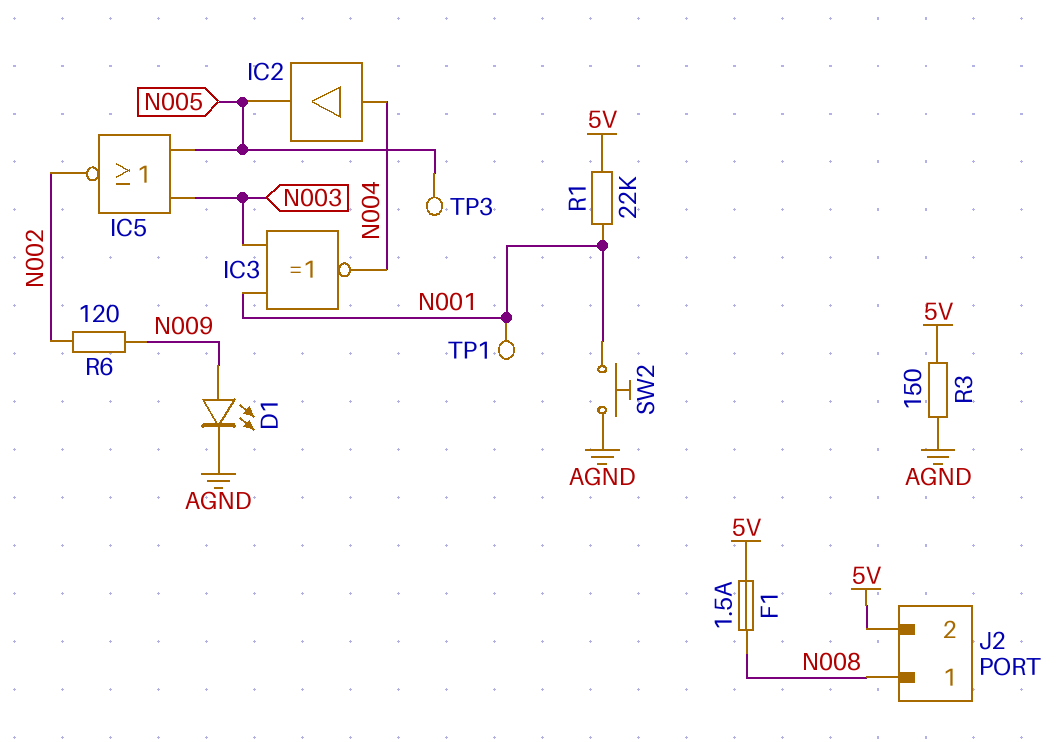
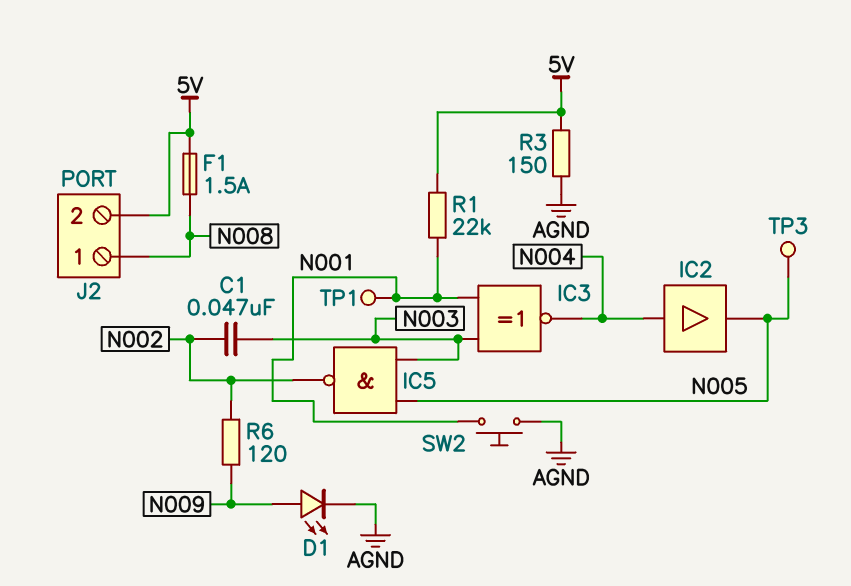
C1: none -> 47nF (N002, N003)
IC5: NOR (in N003, in N005, out N002) -> NAND (in N003, in N005, out N002)

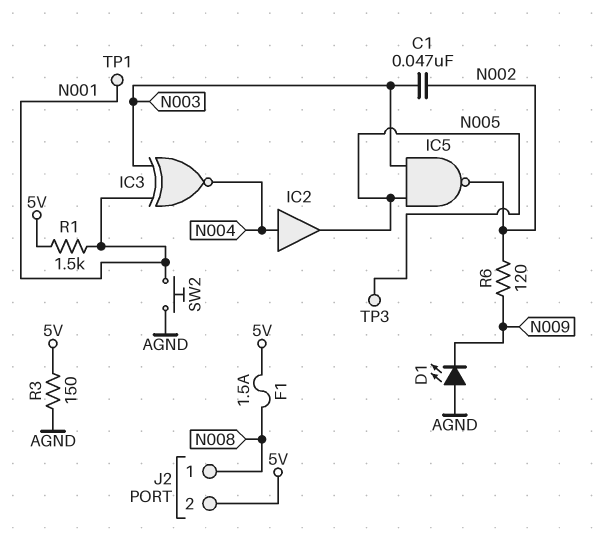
D1: LED (A N009, K AGND) -> LED (A AGND, K N009)
R1: 22k (5V, N001) -> 1.5k (5V, N001)

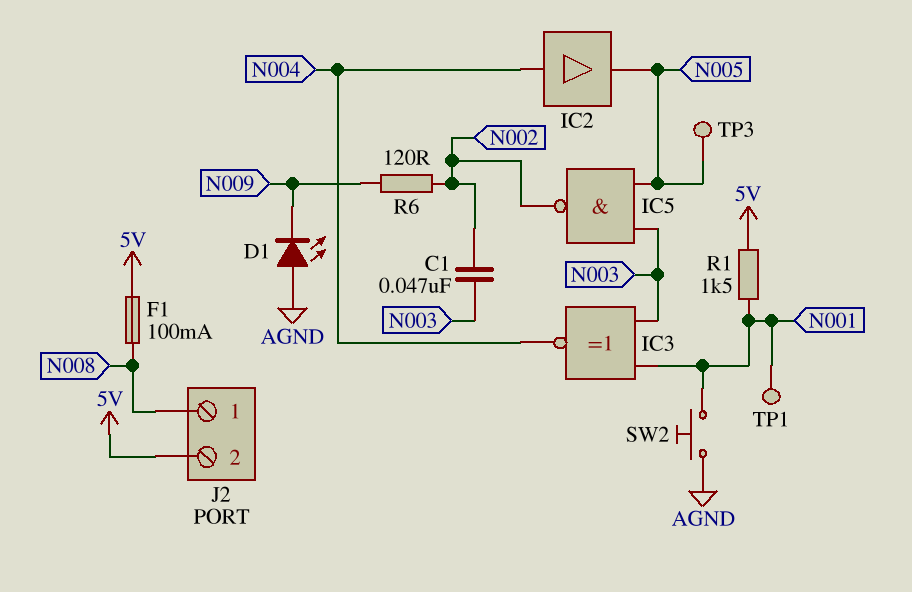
F1: 1.5A (5V, N008) -> 100mA (5V, N008)
R3: 150 (5V, AGND) -> none

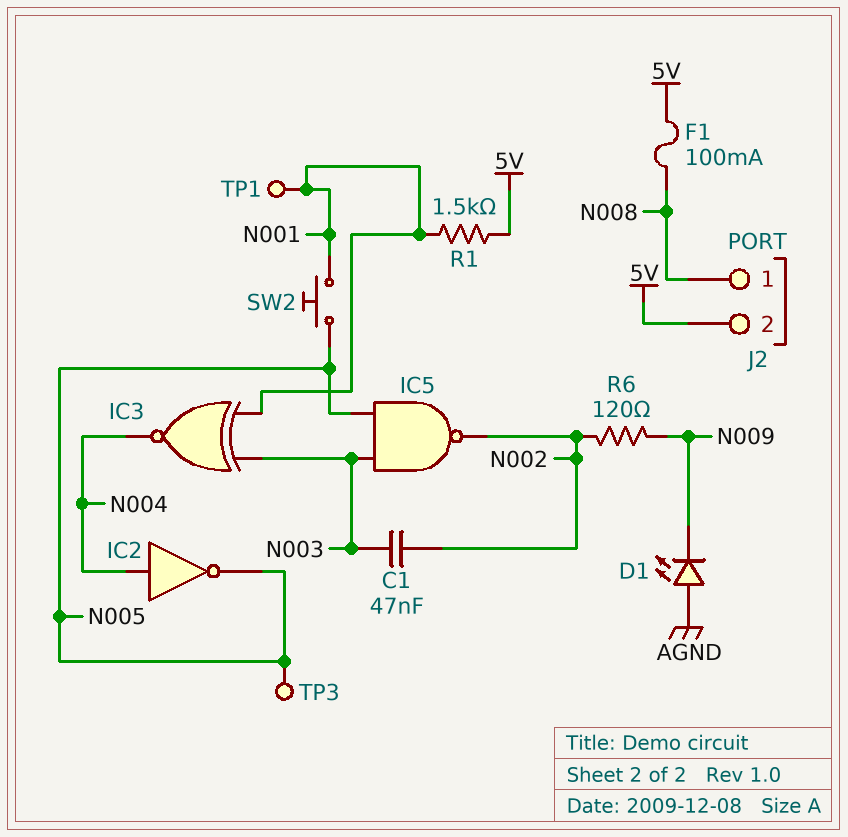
IC2: buffer (in N004, out N005) -> NOT (in N004, out N005)
SW2: button (AGND, N001) -> button (N001, N005)

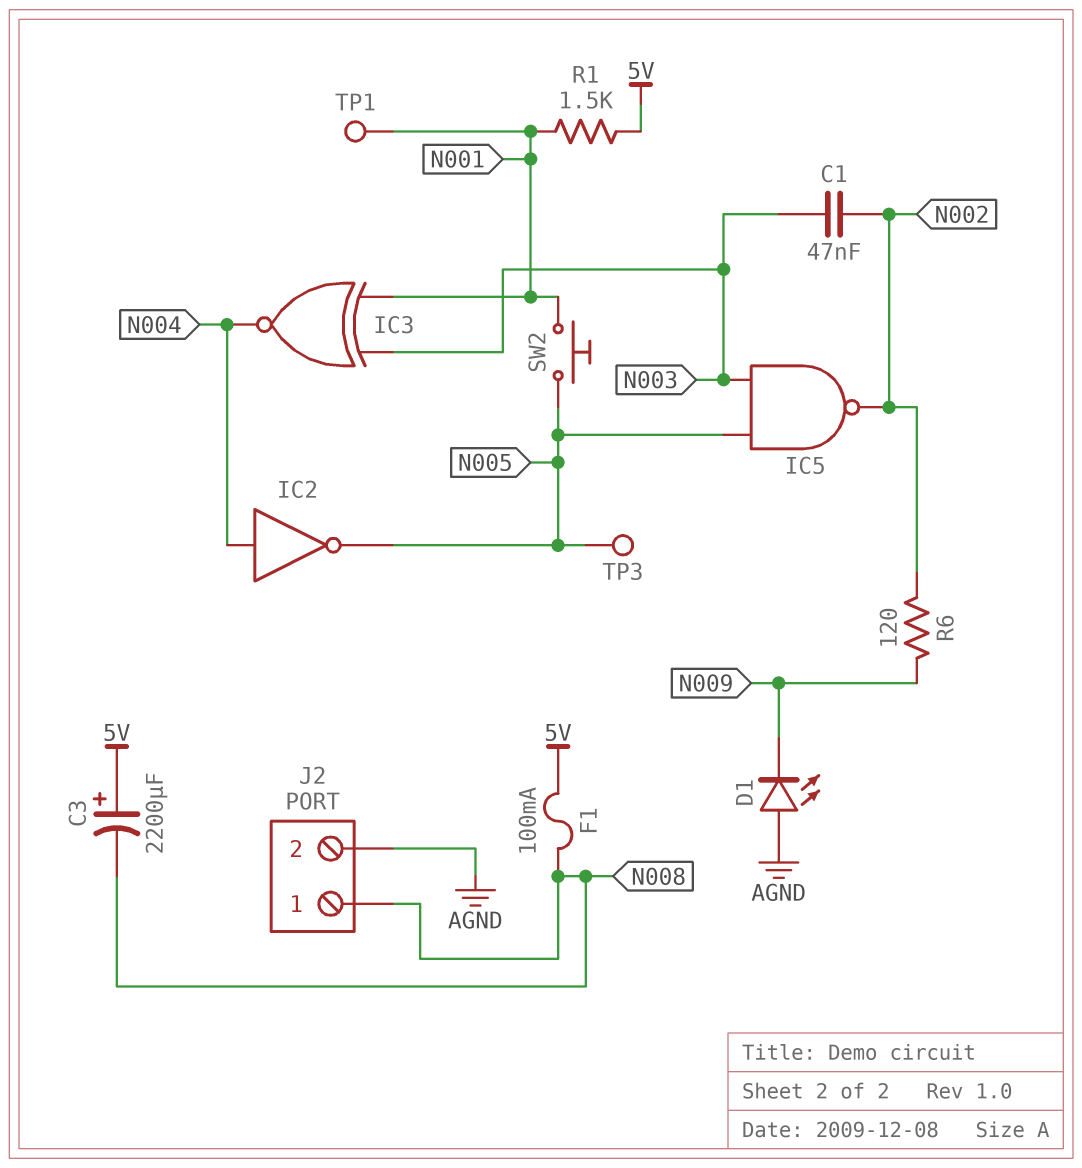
C3: none -> 2200uF (plus 5V, minus N008)
J2 pin 2: 5V -> AGND

